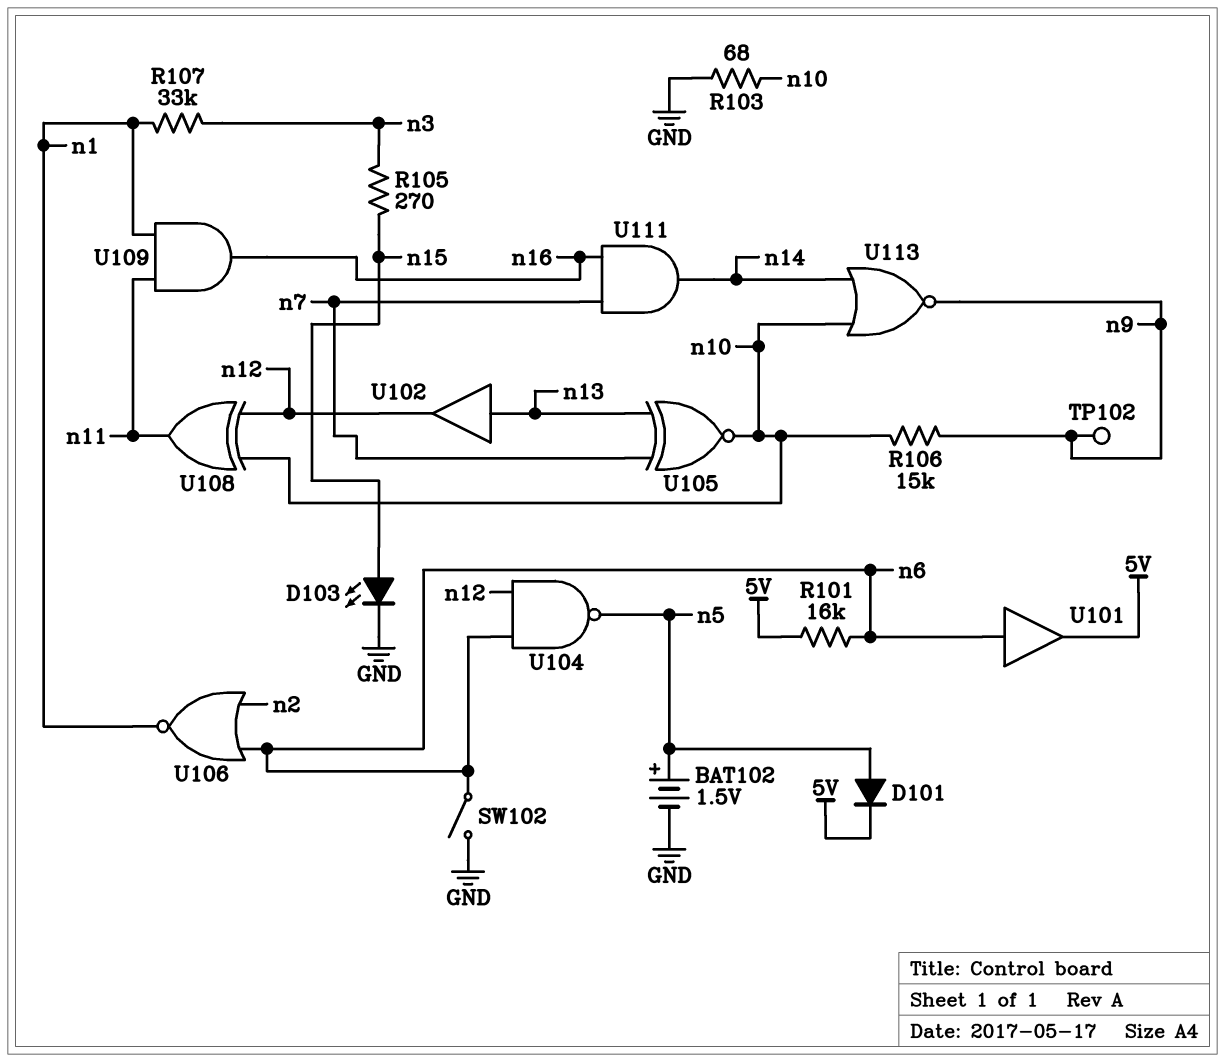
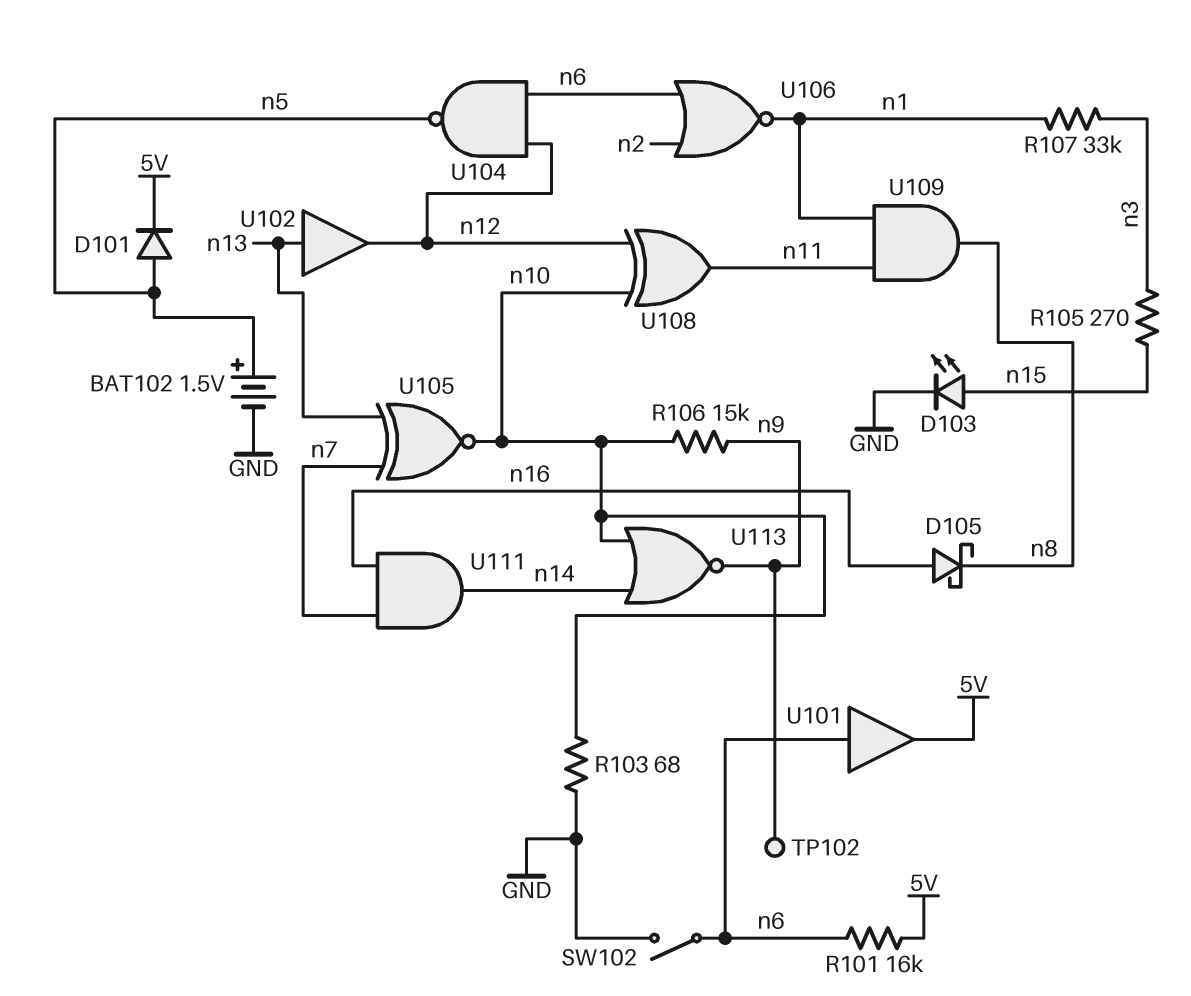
D105: none -> schottky (A n16, K n8)
U109: AND (in n1, in n11, out n16) -> AND (in n1, in n11, out n8)

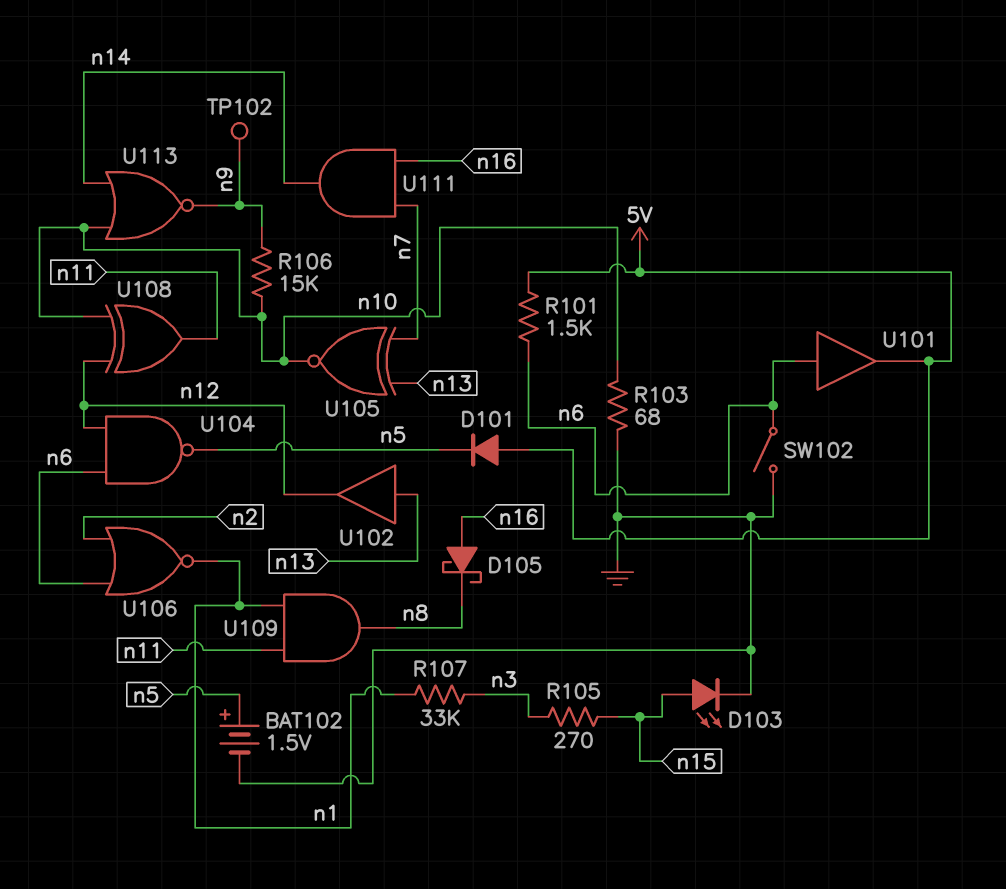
D101: diode (A n5, K 5V) -> diode (A 5V, K n5)
R101: 16k (5V, n6) -> 1.5k (5V, n6)

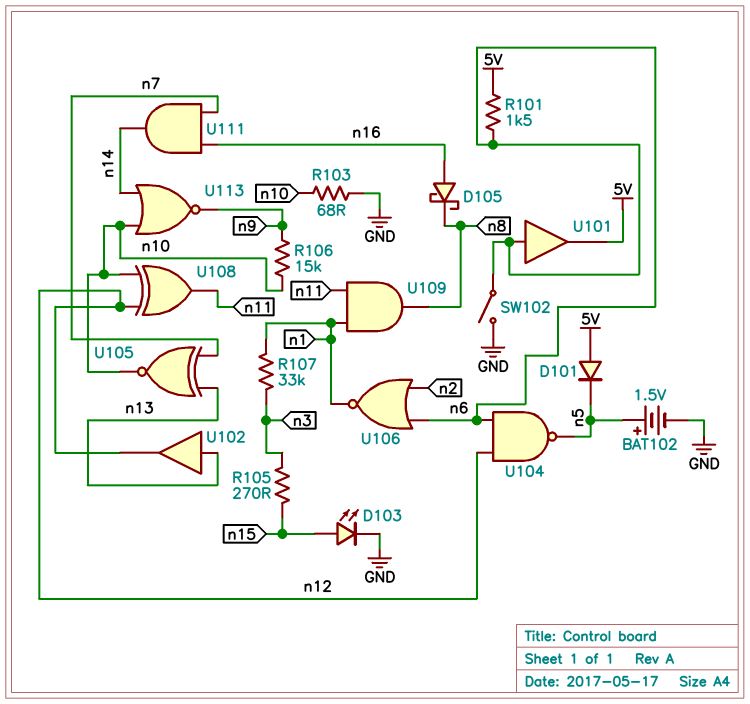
TP102: test point (n9) -> none

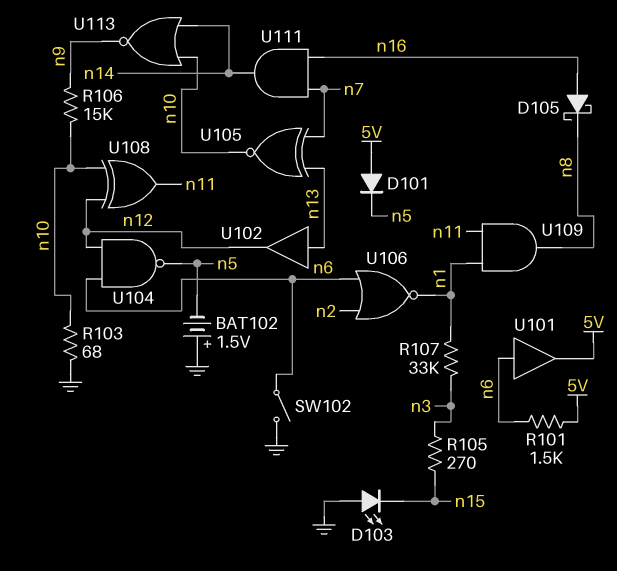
BAT102: 1.5V (plus n5, minus GND) -> 1.5V (plus GND, minus n5)
D103: LED (A n15, K GND) -> LED (A GND, K n15)

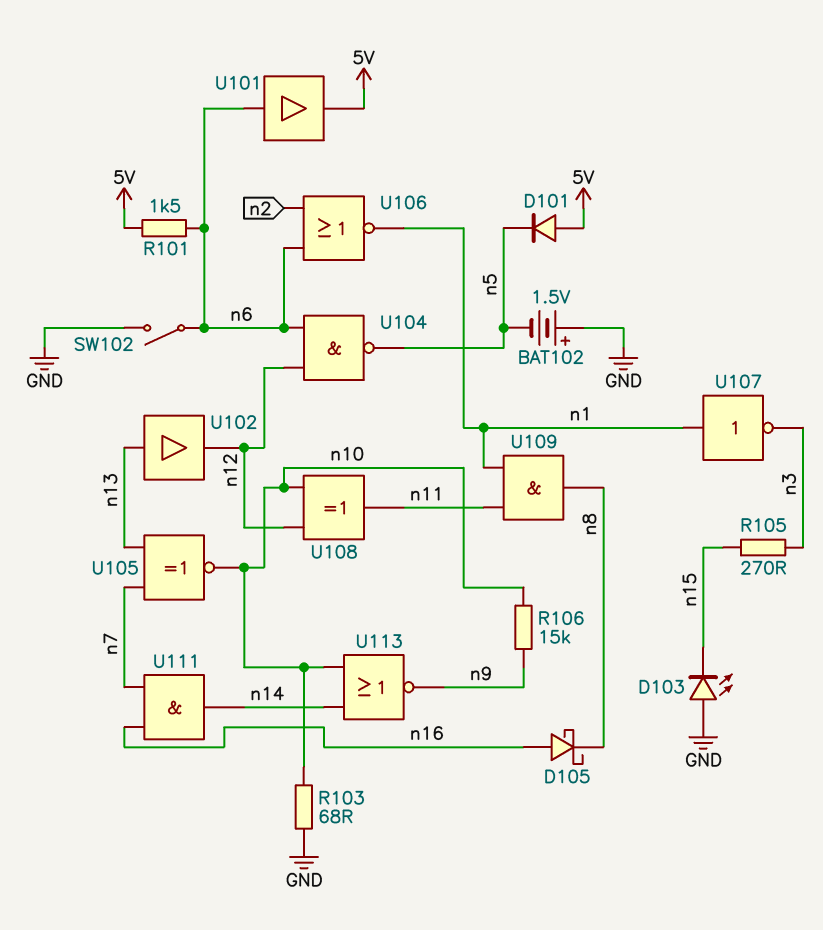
R107: 33k (n1, n3) -> none
U107: none -> NOT (in n1, out n3)

